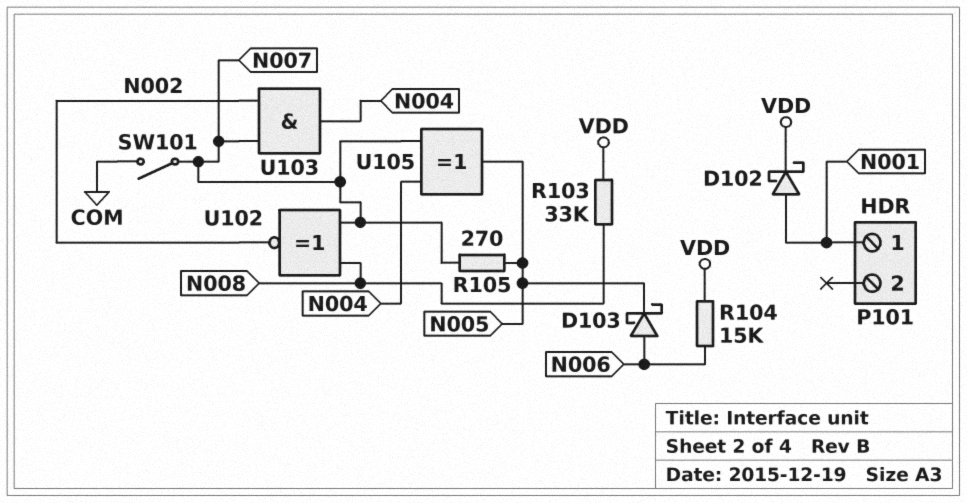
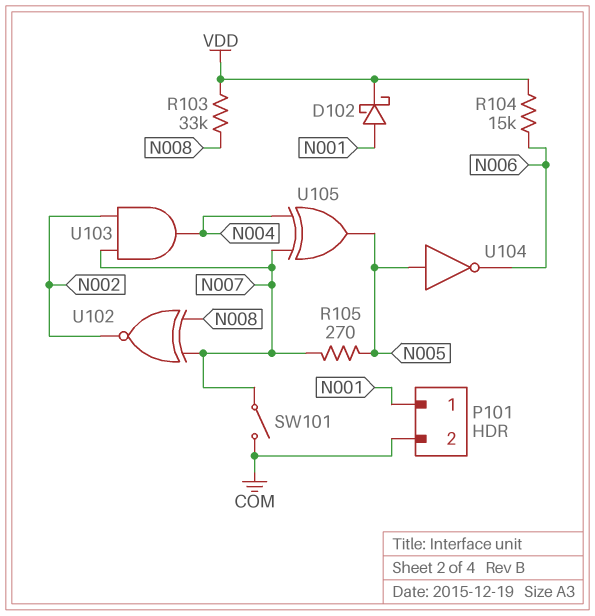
D103: schottky (A N006, K N005) -> none
P101 pin 2: none -> COM
U104: none -> NOT (in N005, out N006)

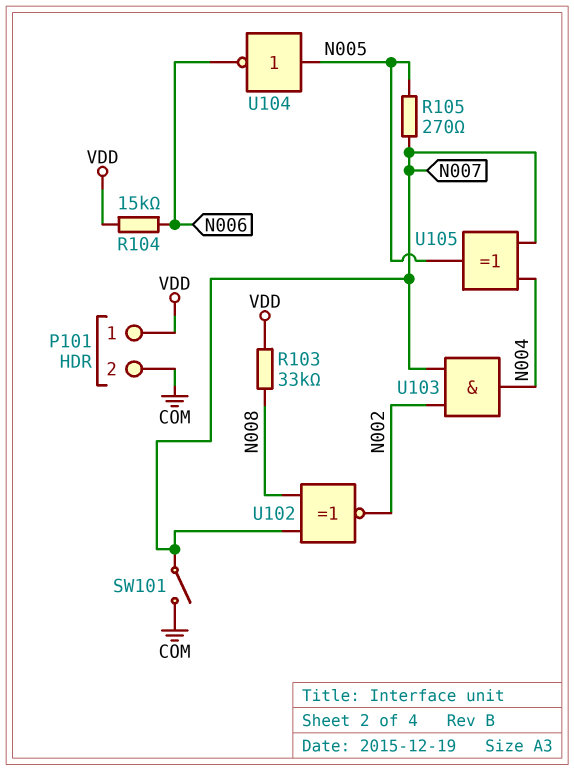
D102: schottky (A N001, K VDD) -> none
P101 pin 1: N001 -> VDD

